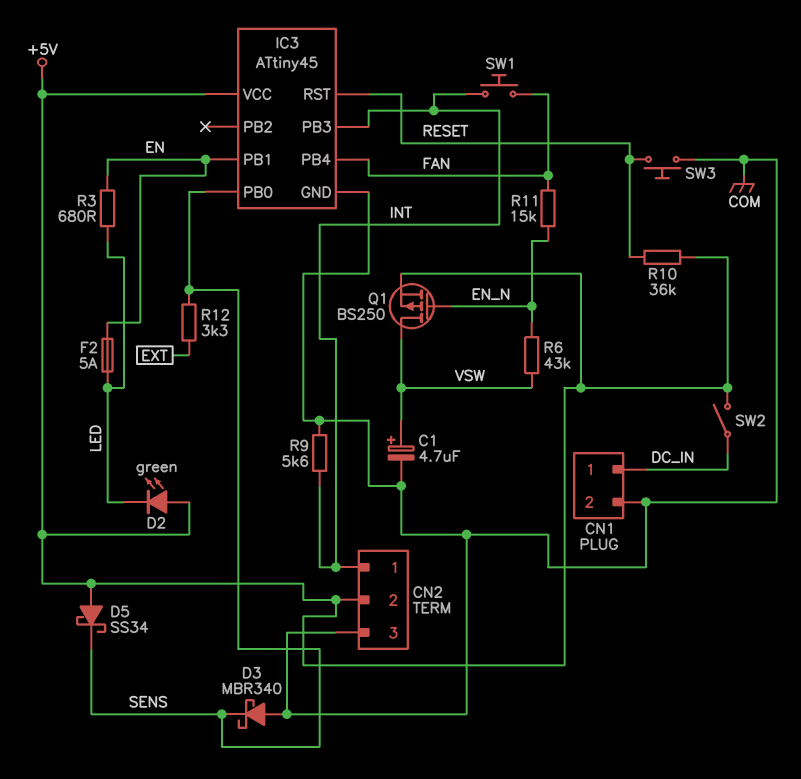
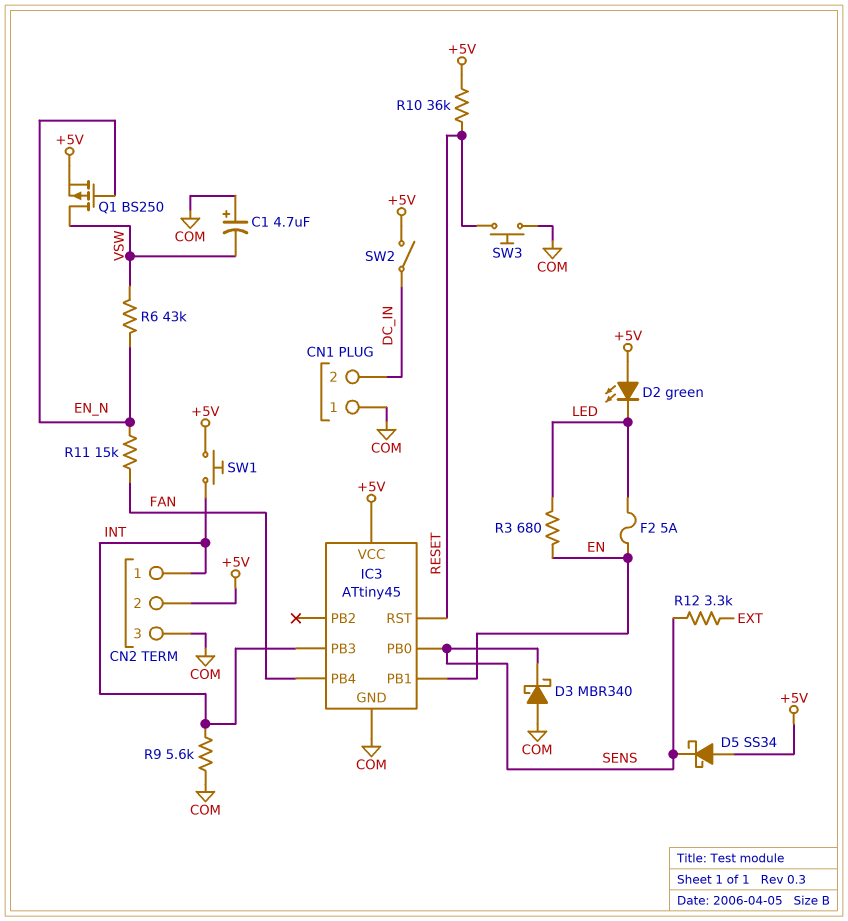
C1: 4.7uF (plus VSW, minus COM) -> 4.7uF (plus COM, minus VSW)
CN1 pin 1: DC_IN -> COM
CN1 pin 2: COM -> DC_IN
SW1: button (FAN, INT) -> button (+5V, INT)

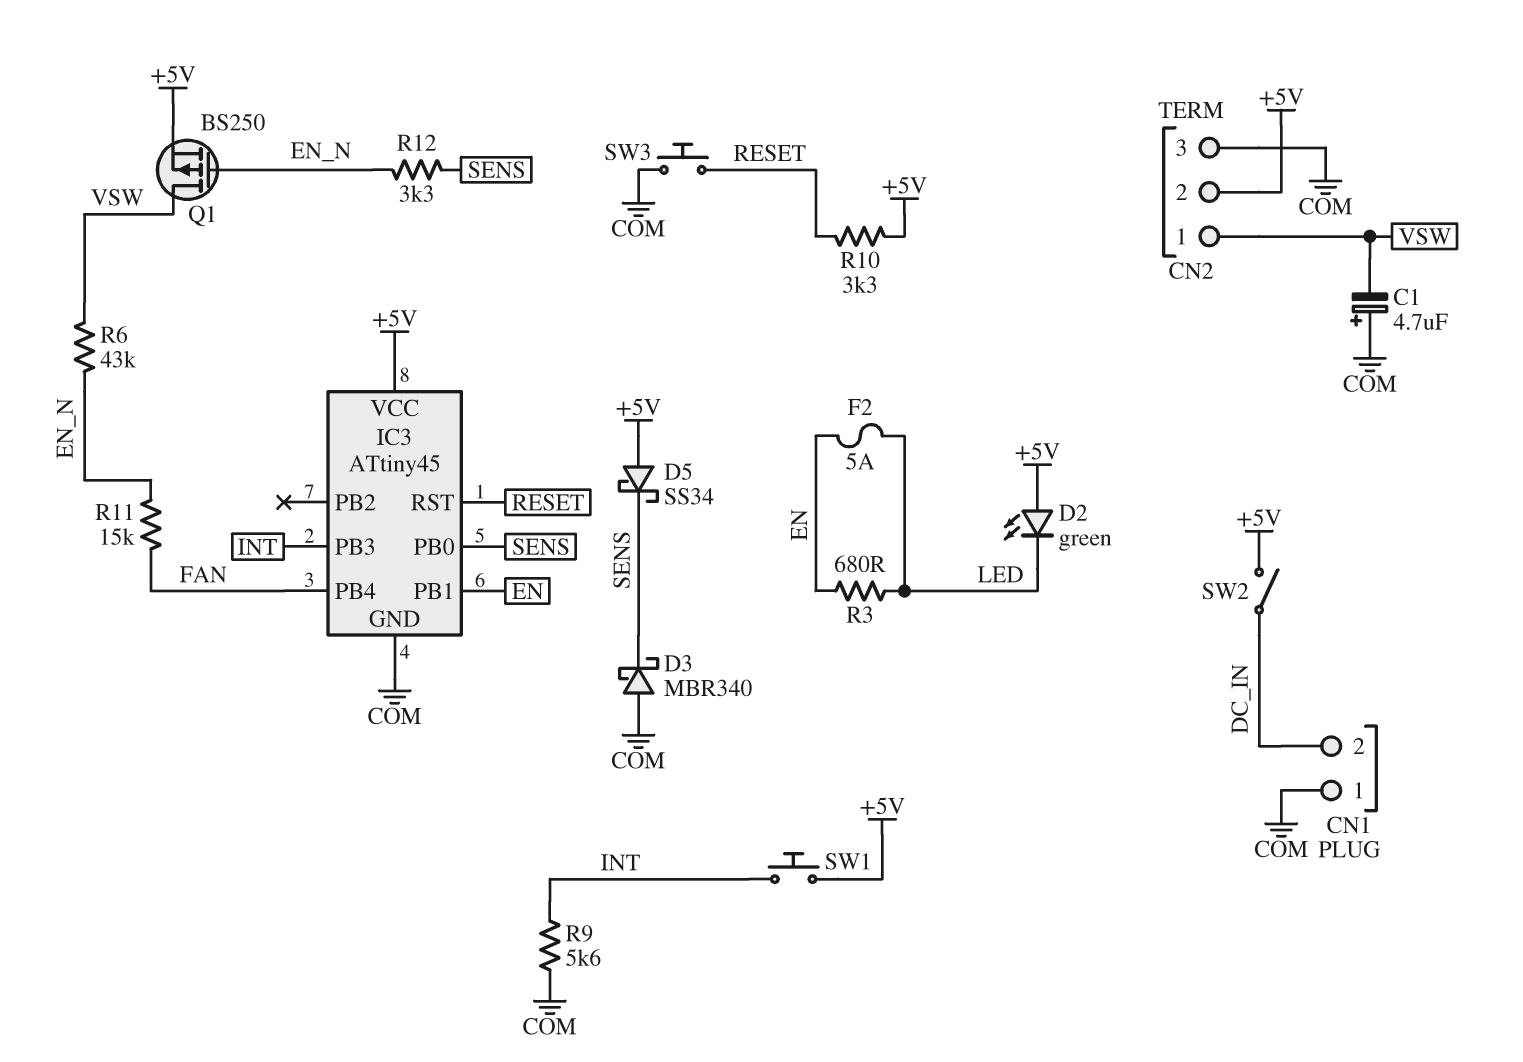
CN2 pin 1: INT -> VSW
R10: 36k (+5V, RESET) -> 3.3k (+5V, RESET)
R12: 3.3k (EXT, SENS) -> 3.3k (EN_N, SENS)

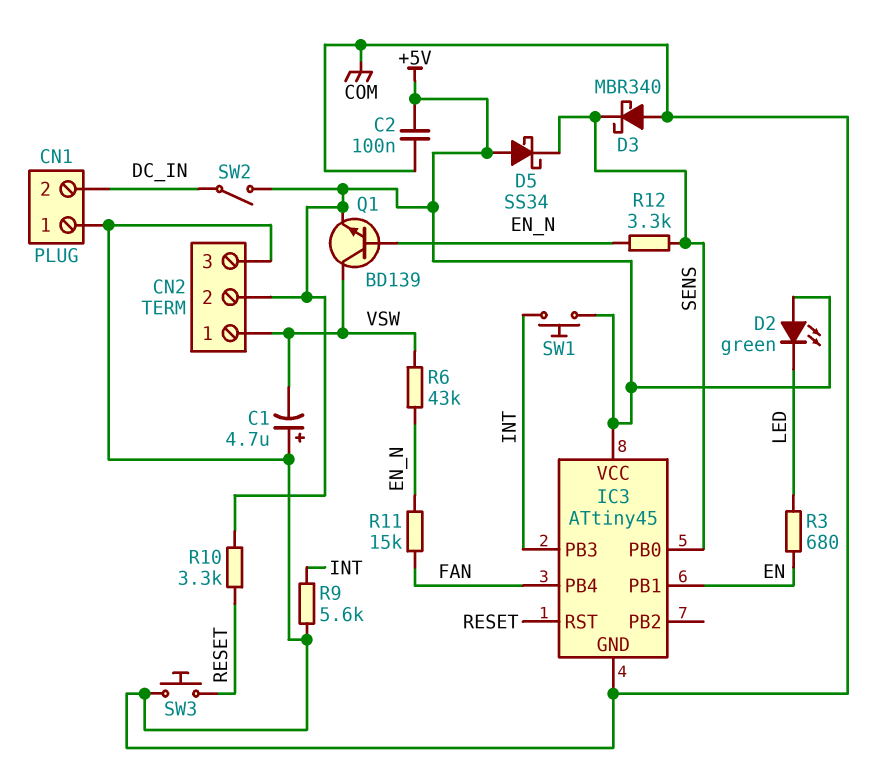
C2: none -> 100nF (+5V, COM)
F2: 5A (EN, LED) -> none
Q1: PMOS BS250 (G EN_N, D VSW, S +5V) -> NPN BD139 (B EN_N, C VSW, E +5V)

